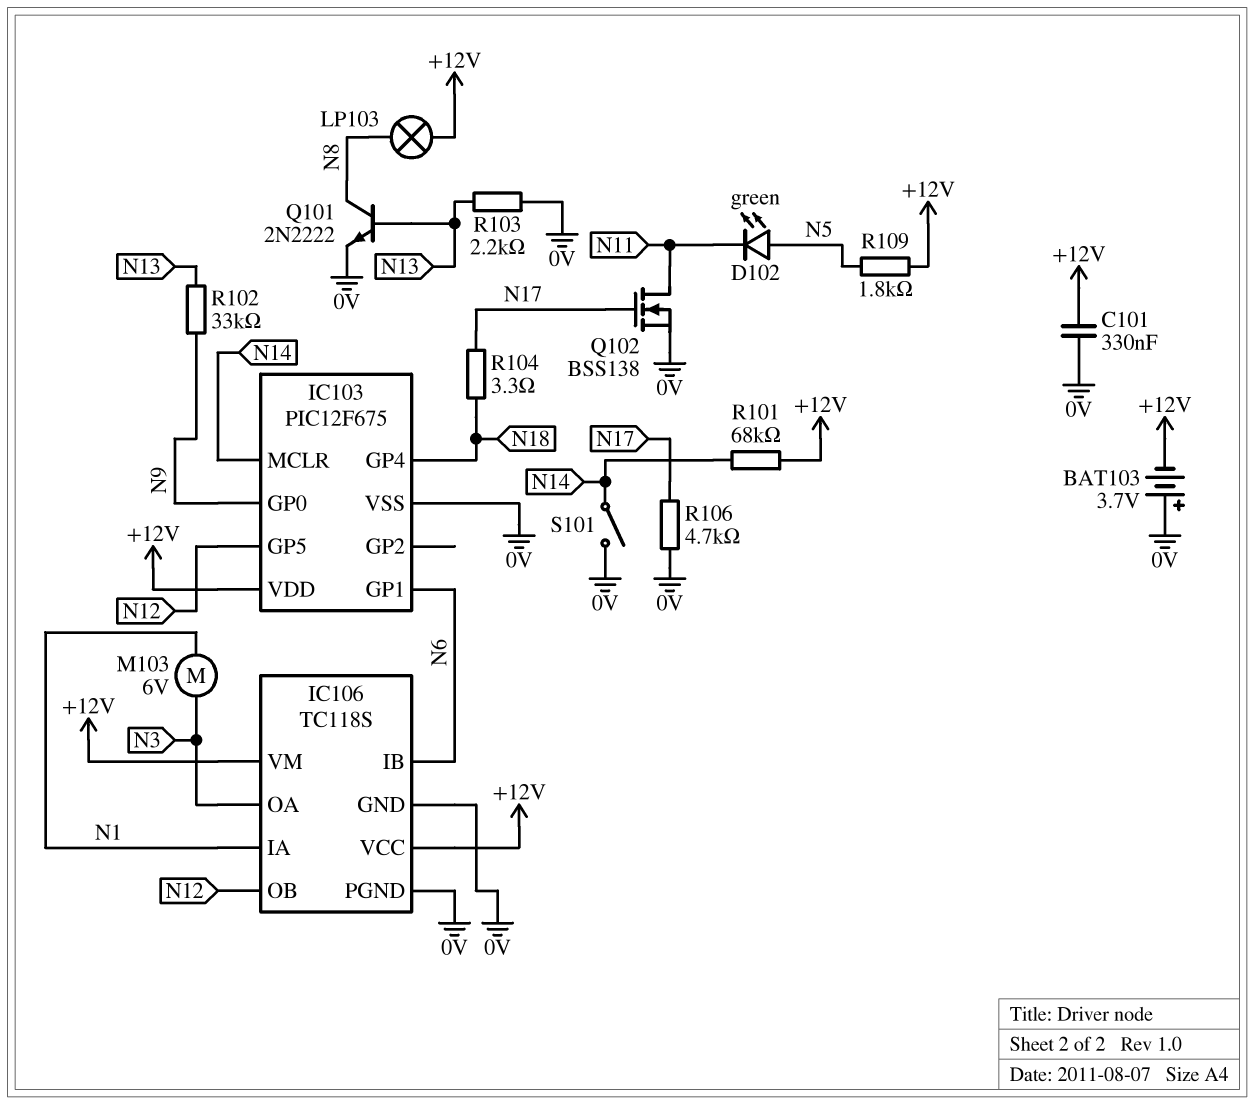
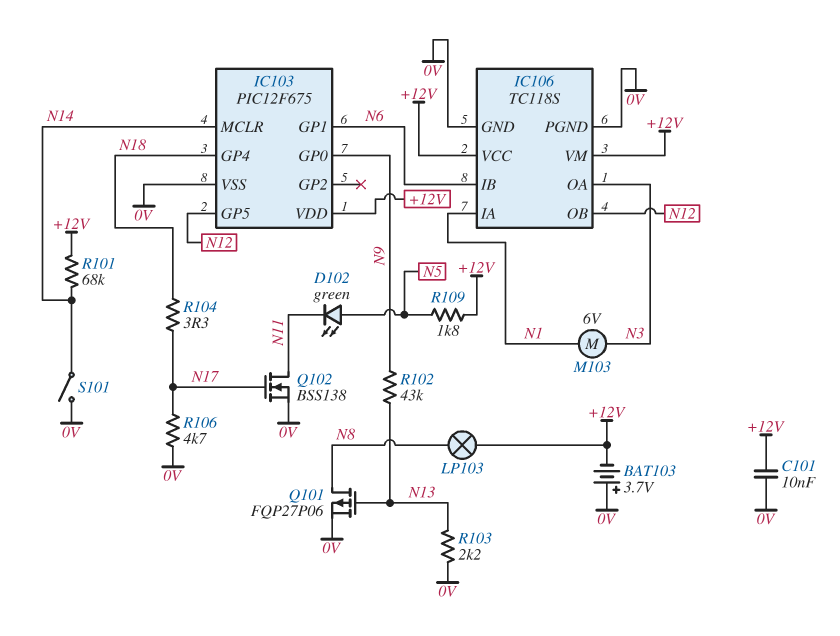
C101: 330nF (+12V, 0V) -> 10nF (+12V, 0V)
Q101: NPN 2N2222 (B N13, C N8, E 0V) -> PMOS FQP27P06 (G N13, D N8, S 0V)
R102: 33k (N9, N13) -> 43k (N9, N13)

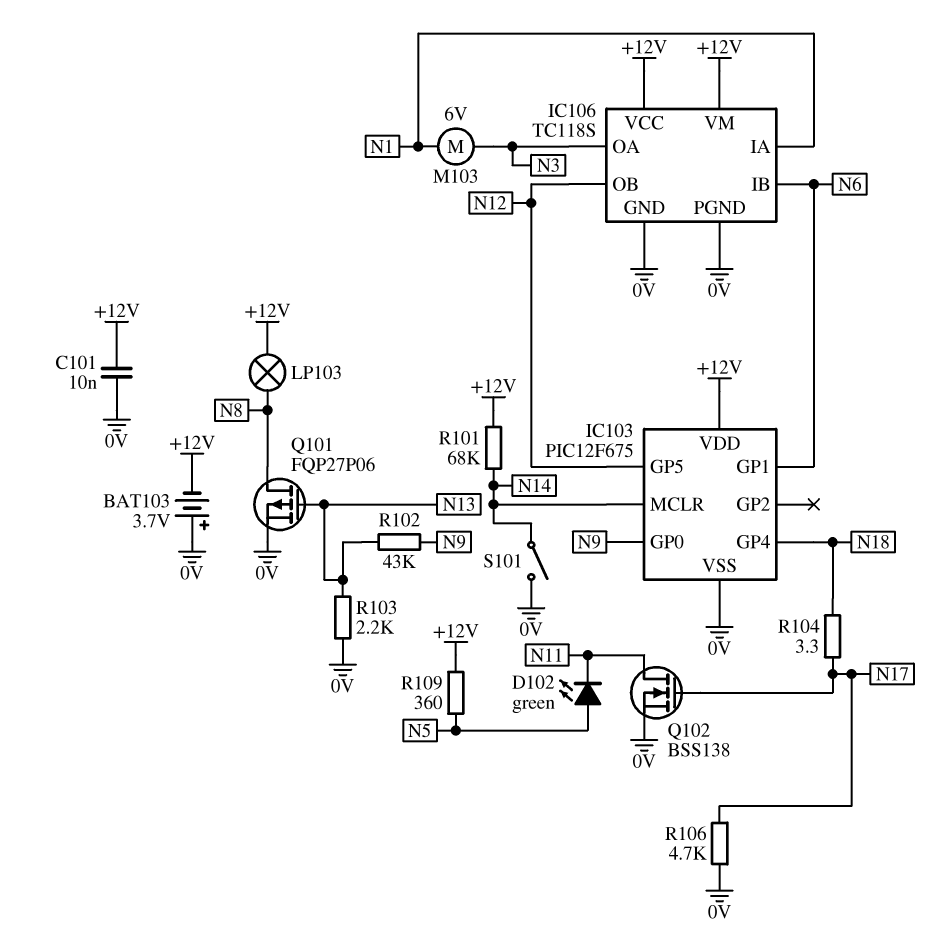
R109: 1.8k (+12V, N5) -> 360 (+12V, N5)

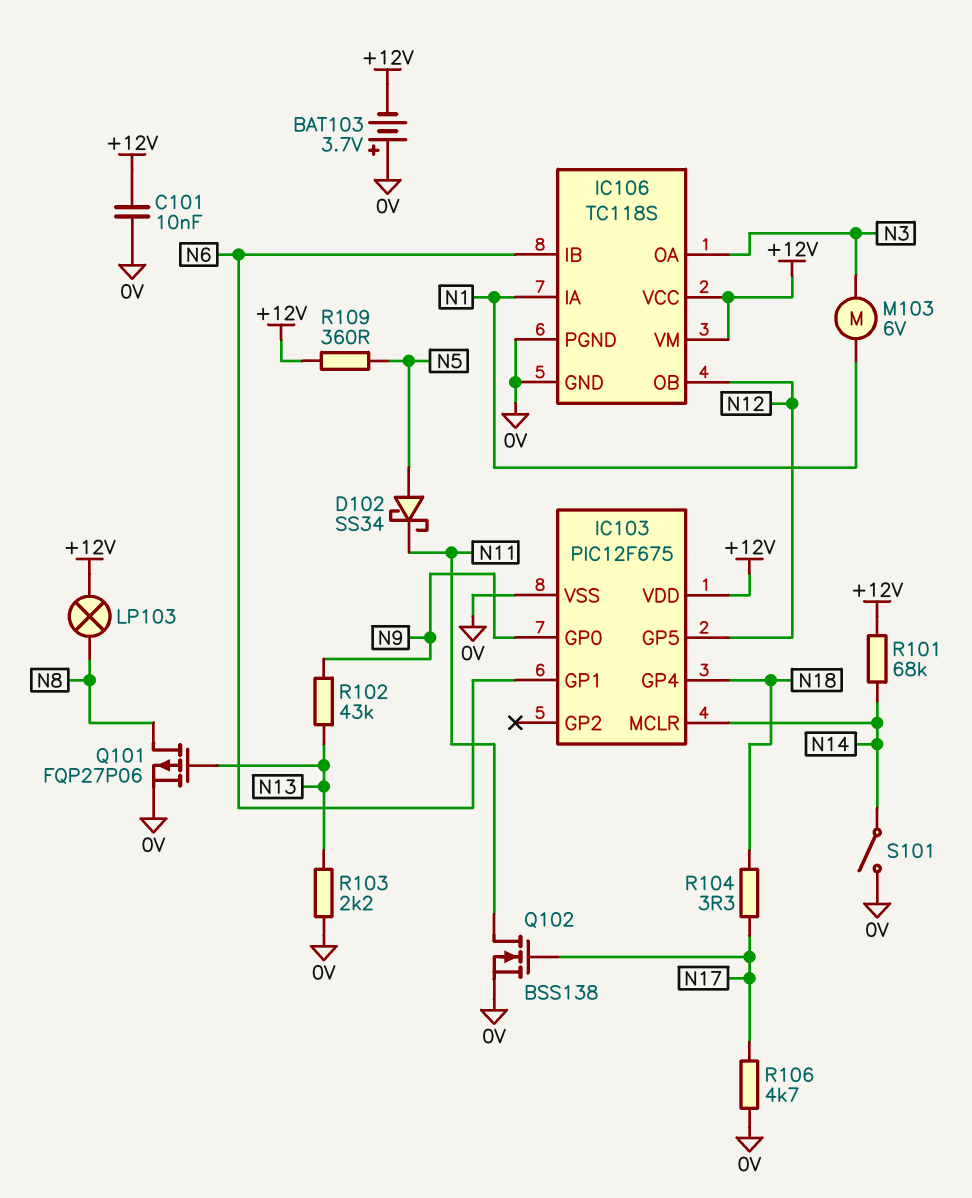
D102: LED green (A N5, K N11) -> schottky SS34 (A N5, K N11)

